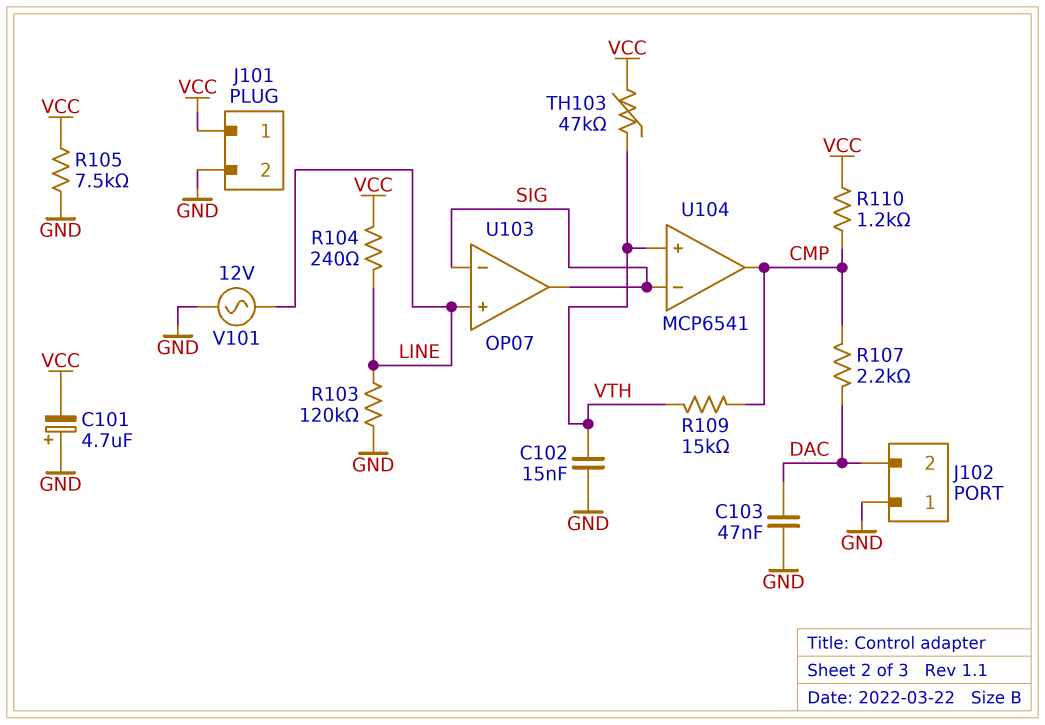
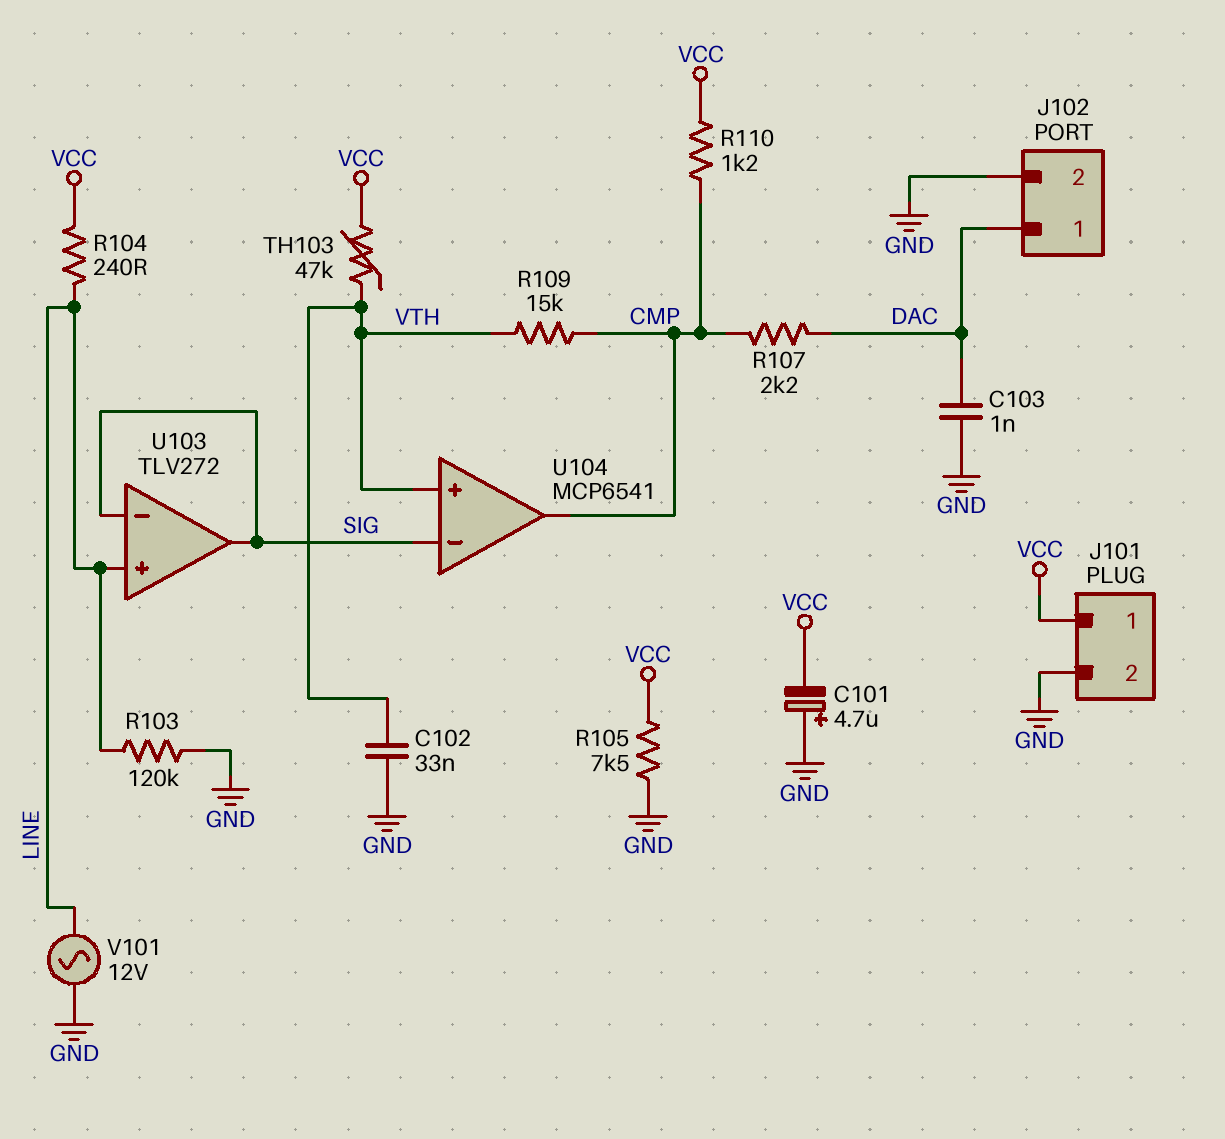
C102: 15nF (GND, VTH) -> 33nF (GND, VTH)
C103: 47nF (DAC, GND) -> 1nF (DAC, GND)
J102 pin 1: GND -> DAC
J102 pin 2: DAC -> GND
U103: OP07 -> TLV272

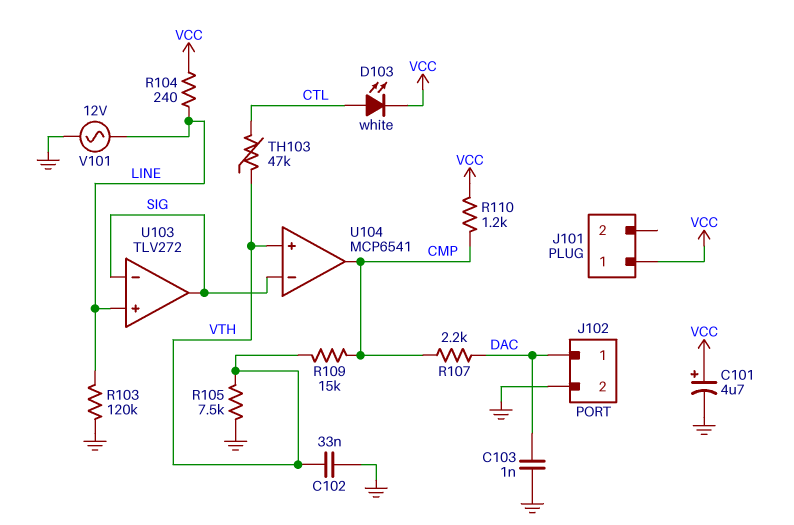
C101: 4.7uF (plus GND, minus VCC) -> 4.7uF (plus VCC, minus GND)
D103: none -> LED white (A CTL, K VCC)
J101 pin 2: GND -> none
R105: 7.5k (GND, VCC) -> 7.5k (GND, VTH)
TH103: 47k (VCC, VTH) -> 47k (CTL, VTH)

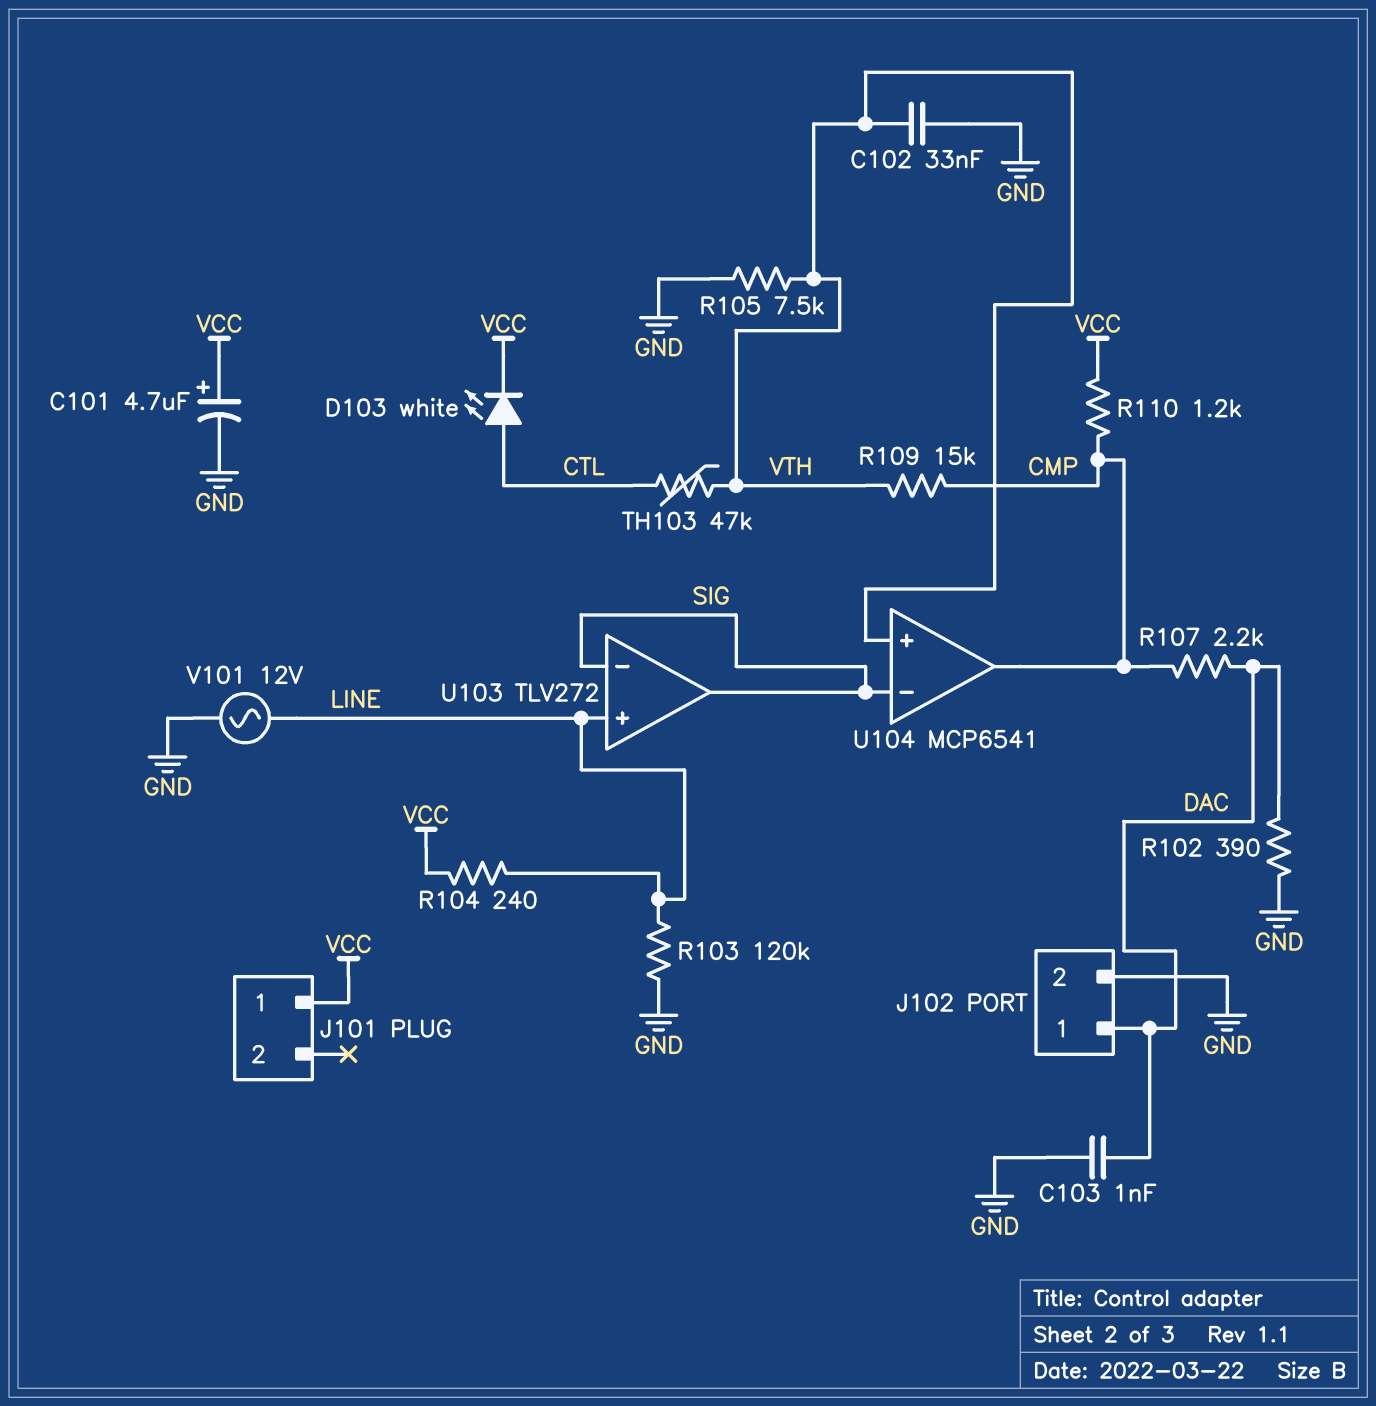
R102: none -> 390 (DAC, GND)

